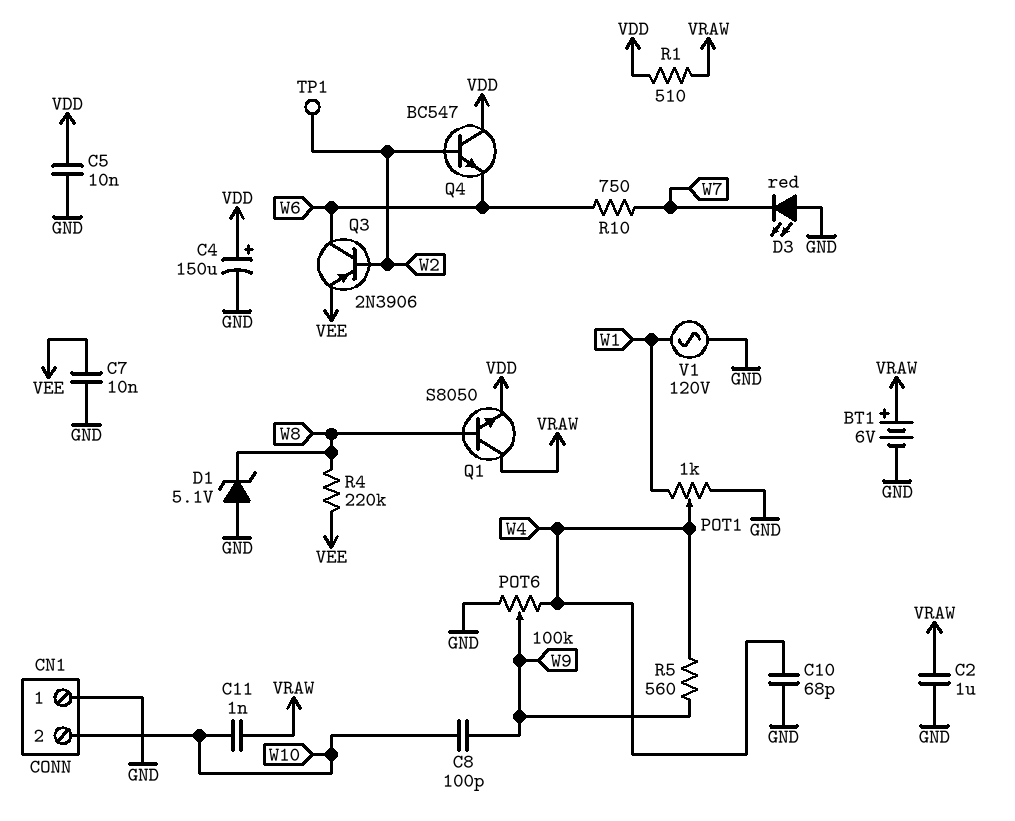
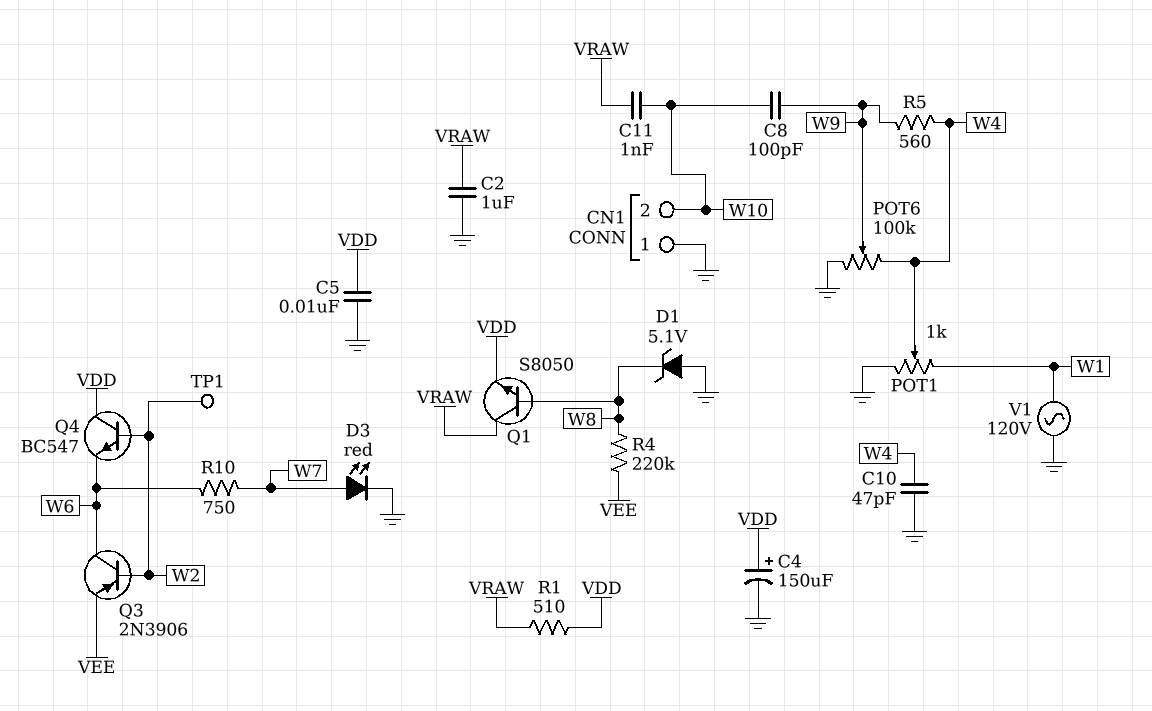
BT1: 6V (plus VRAW, minus GND) -> none
C7: 10nF (GND, VEE) -> none
C10: 68pF (GND, W4) -> 47pF (GND, W4)
D3: LED red (A GND, K W7) -> LED red (A W7, K GND)

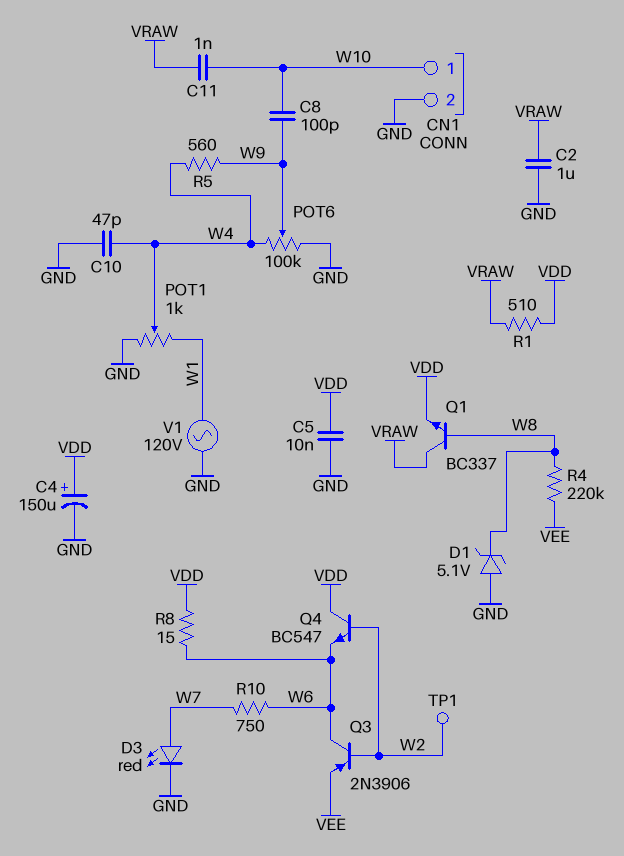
CN1 pin 1: GND -> W10
CN1 pin 2: W10 -> GND
Q1: NPN S8050 (B W8, C VRAW, E VDD) -> NPN BC337 (B W8, C VRAW, E VDD)
R8: none -> 15 (VDD, W6)

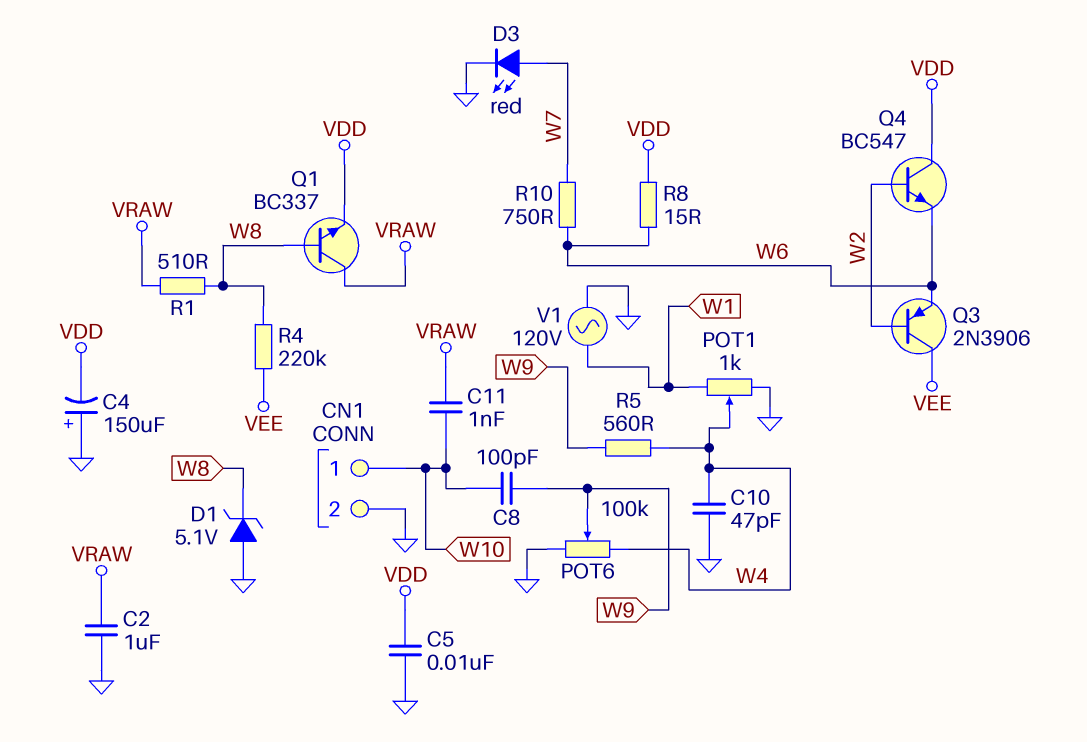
C4: 150uF (plus VDD, minus GND) -> 150uF (plus GND, minus VDD)
Q3: PNP 2N3906 (B W2, C W6, E VEE) -> PNP 2N3906 (B W2, C VEE, E W6)
R1: 510 (VDD, VRAW) -> 510 (VRAW, W8)
TP1: test point (W2) -> none

